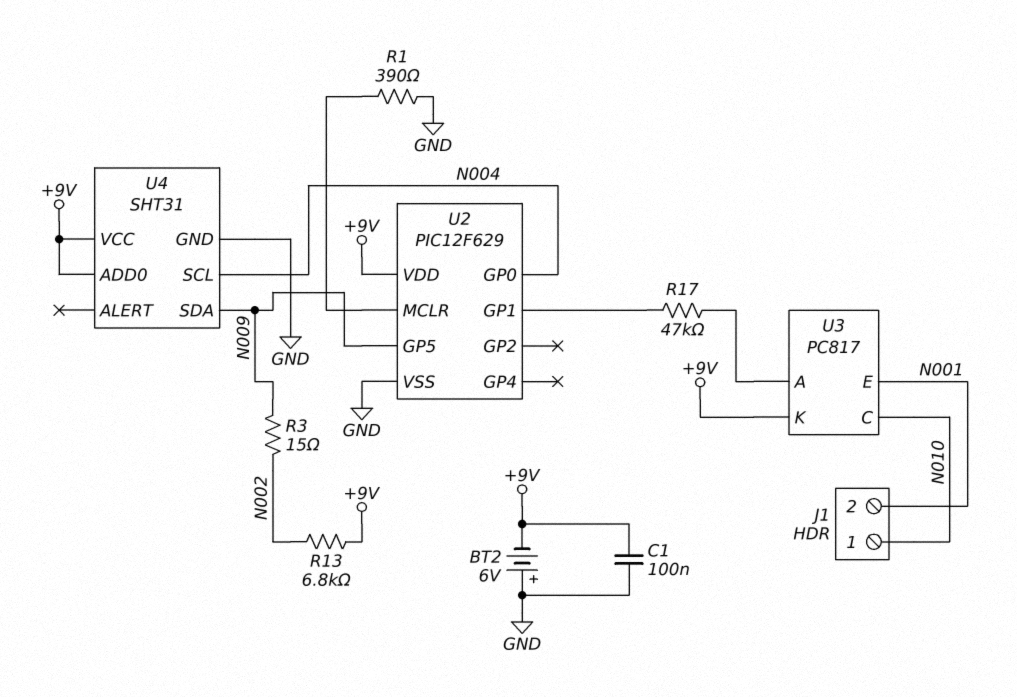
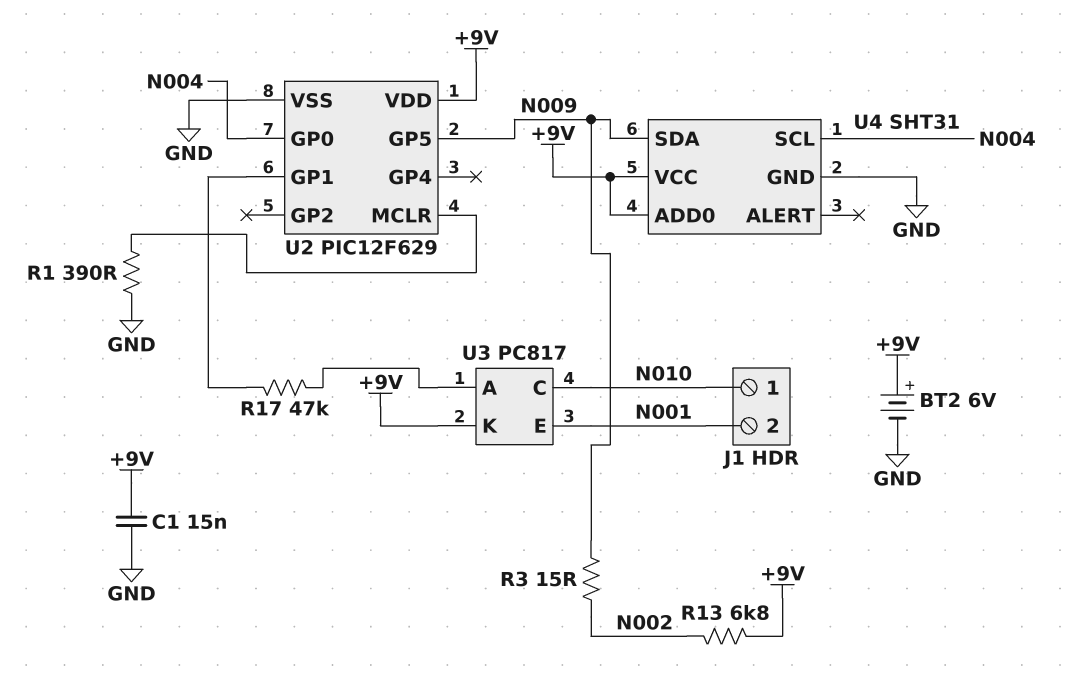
BT2: 6V (plus GND, minus +9V) -> 6V (plus +9V, minus GND)
C1: 100nF (+9V, GND) -> 15nF (+9V, GND)

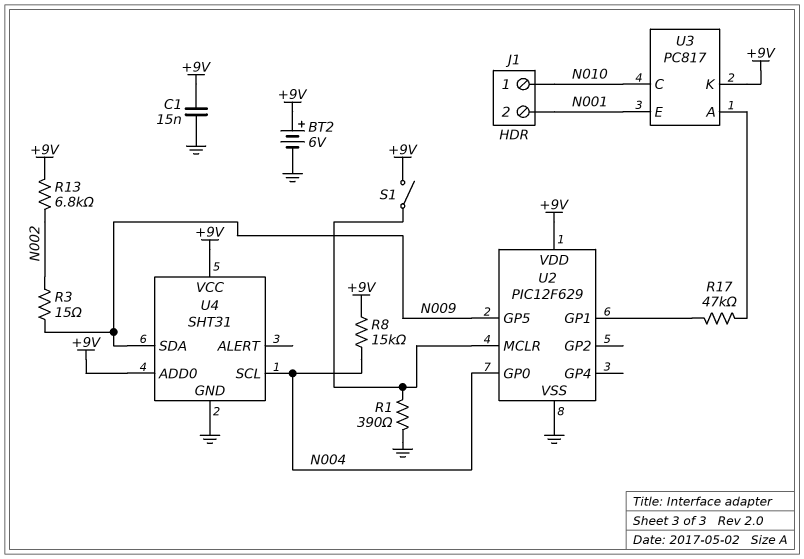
R8: none -> 15k (+9V, N004)
S1: none -> switch (+9V, U2/MCLR)

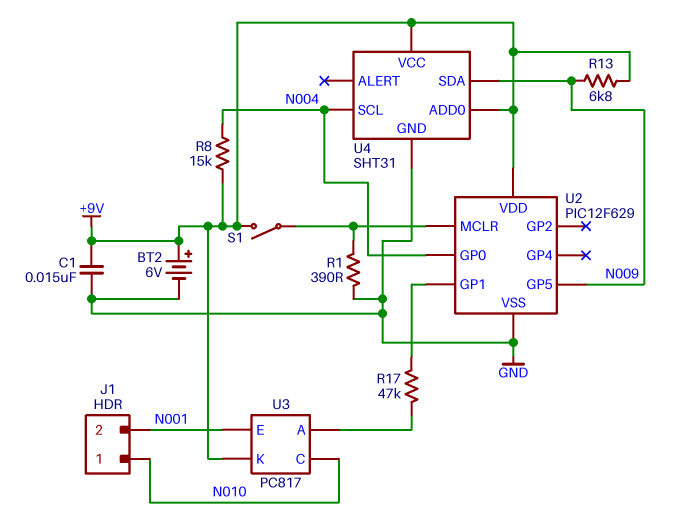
R3: 15 (N002, N009) -> none
R13: 6.8k (+9V, N002) -> 6.8k (+9V, N009)

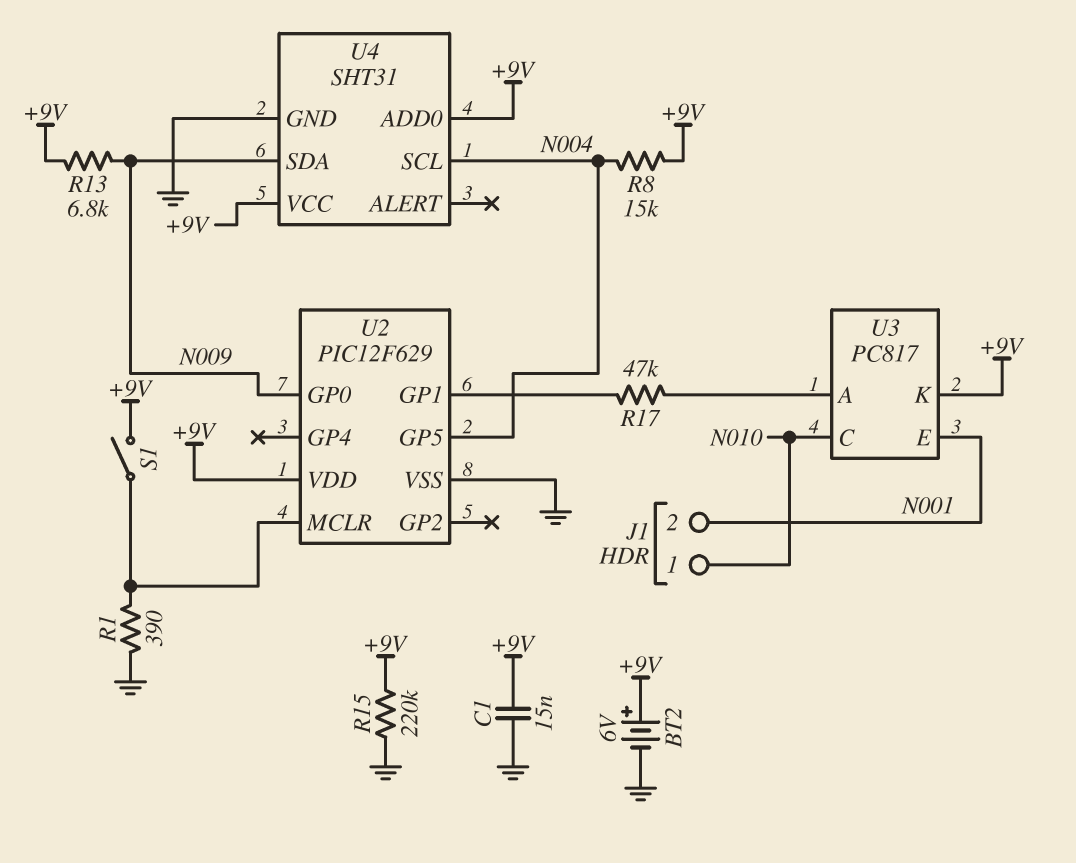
R15: none -> 220k (+9V, GND)
U2 pin GP0: N004 -> N009
U2 pin GP5: N009 -> N004

